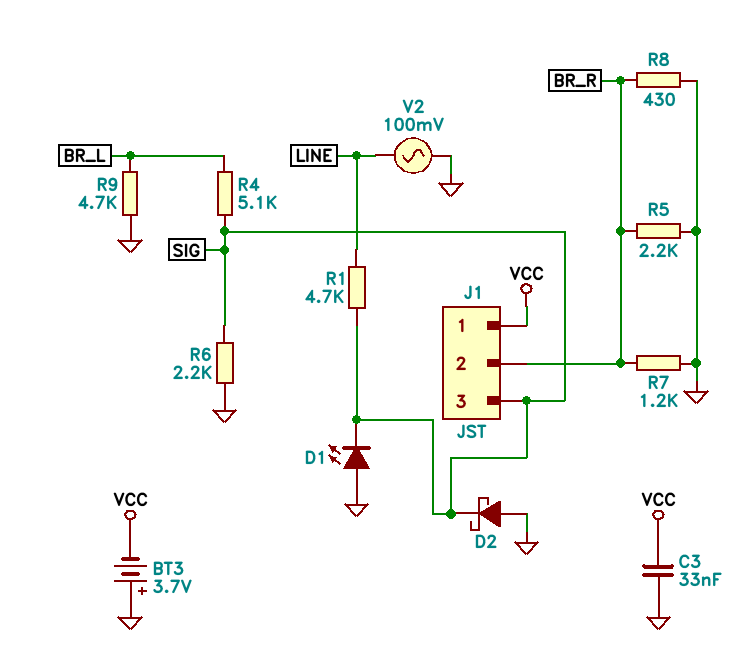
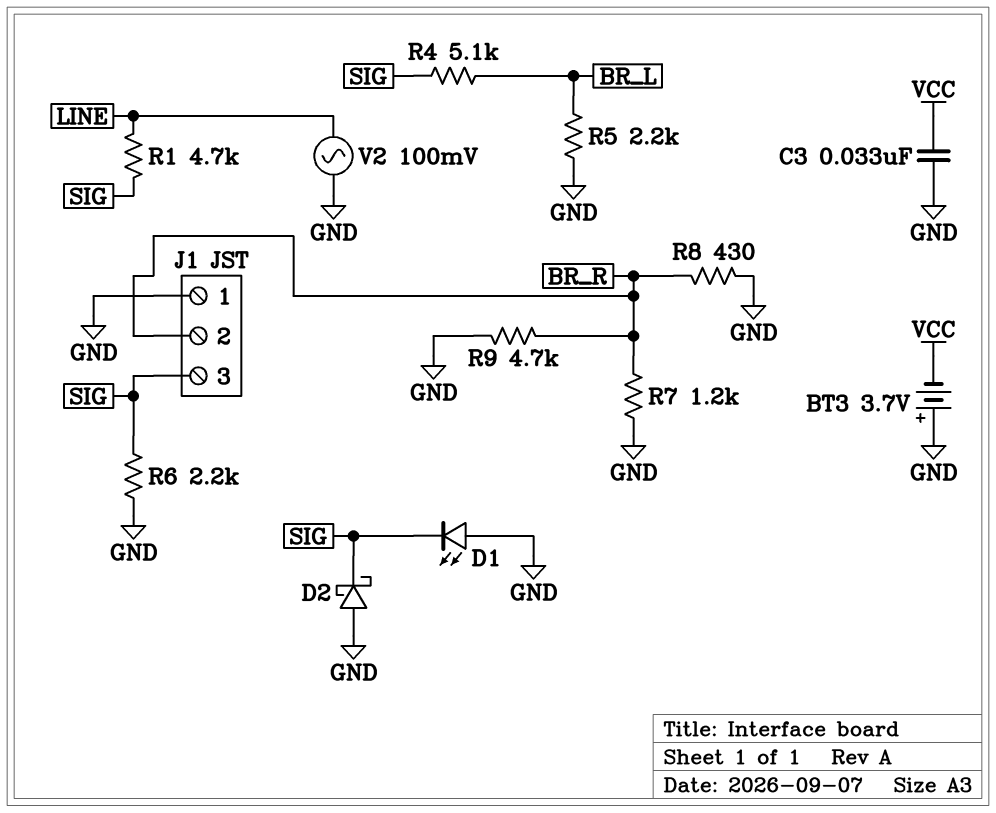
J1 pin 1: VCC -> GND
R5: 2.2k (BR_R, GND) -> 2.2k (BR_L, GND)
R9: 4.7k (BR_L, GND) -> 4.7k (BR_R, GND)

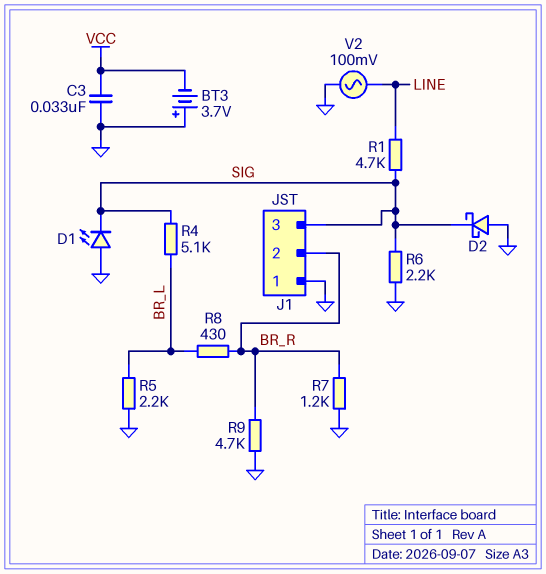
R8: 430 (BR_R, GND) -> 430 (BR_L, BR_R)

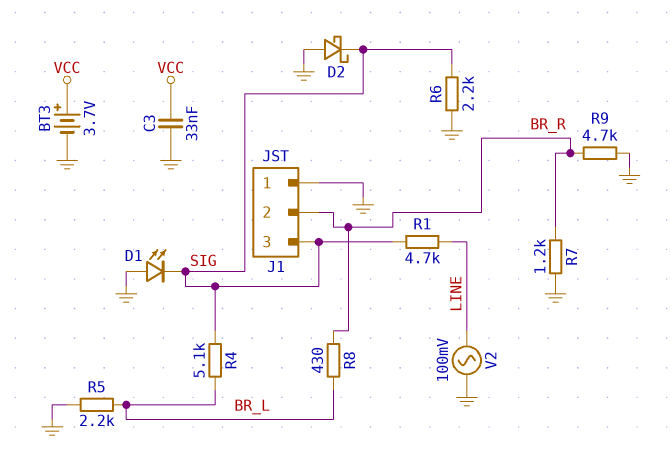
BT3: 3.7V (plus GND, minus VCC) -> 3.7V (plus VCC, minus GND)

